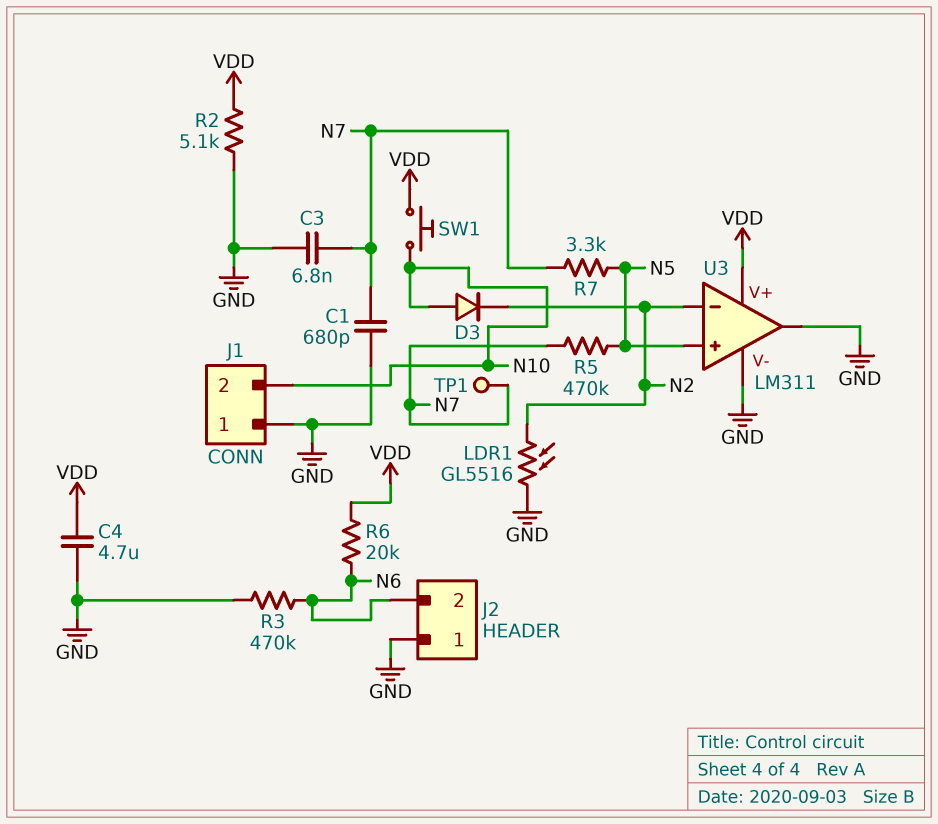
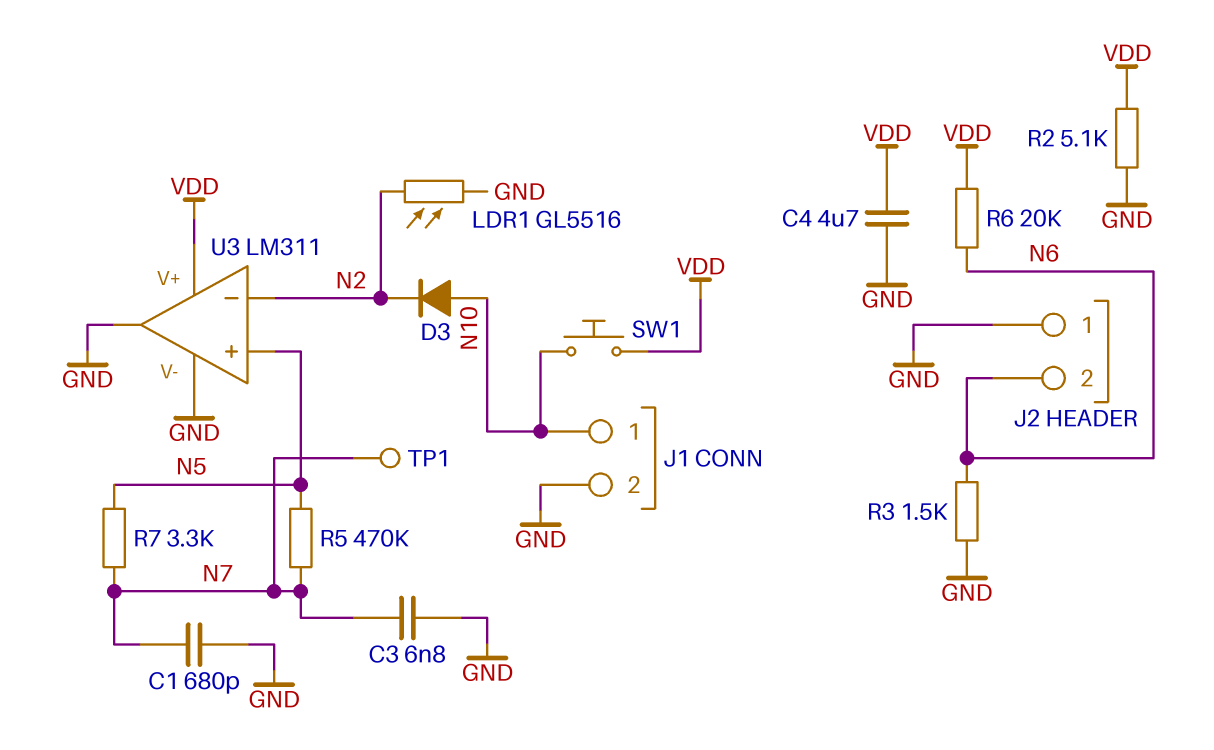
J1 pin 1: GND -> N10
J1 pin 2: N10 -> GND
R3: 470k (GND, N6) -> 1.5k (GND, N6)

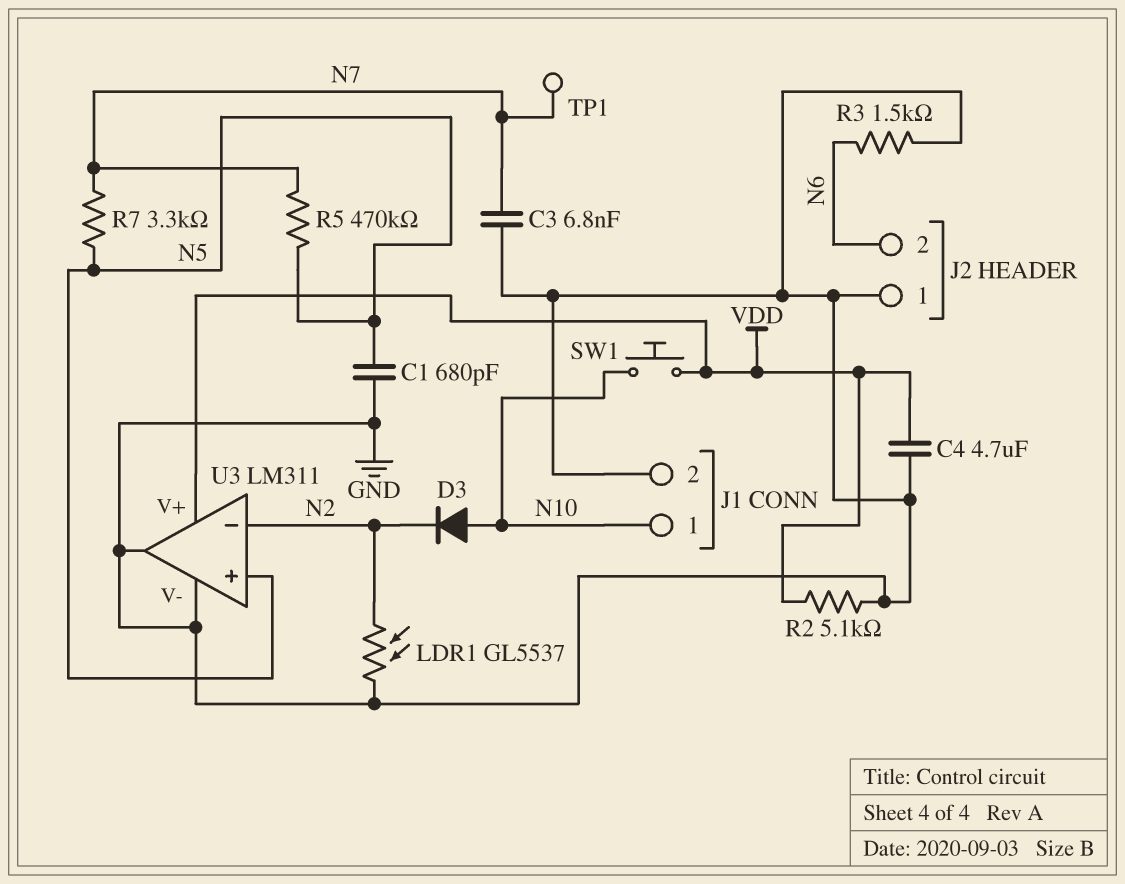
C1: 680pF (GND, N7) -> 680pF (GND, N5)
LDR1: GL5516 (GND, N2) -> GL5537 (GND, N2)
R6: 20k (N6, VDD) -> none

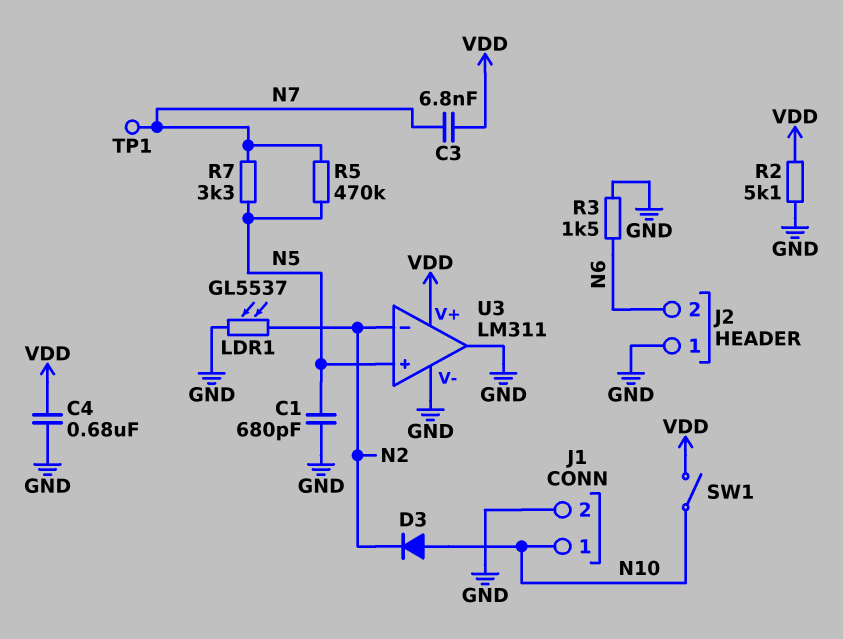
C3: 6.8nF (GND, N7) -> 6.8nF (N7, VDD)
C4: 4.7uF (GND, VDD) -> 680nF (GND, VDD)
SW1: button (N10, VDD) -> switch (N10, VDD)

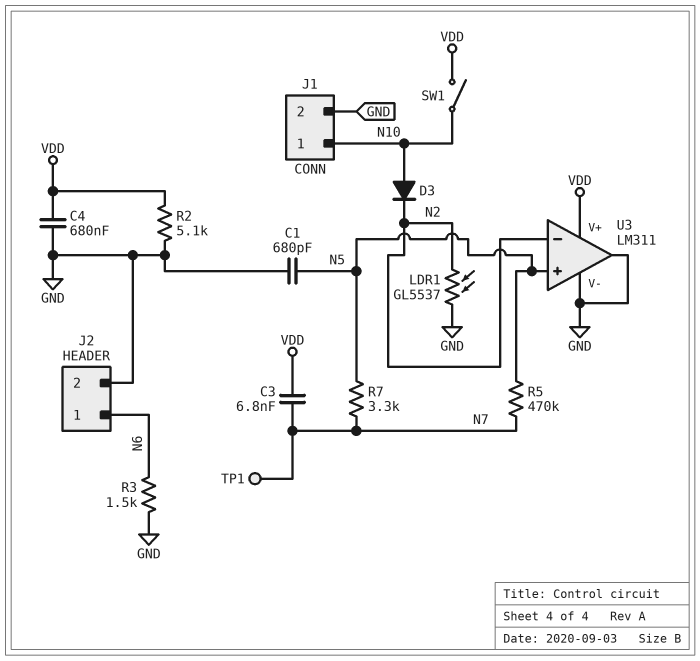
J2 pin 1: GND -> N6
J2 pin 2: N6 -> GND

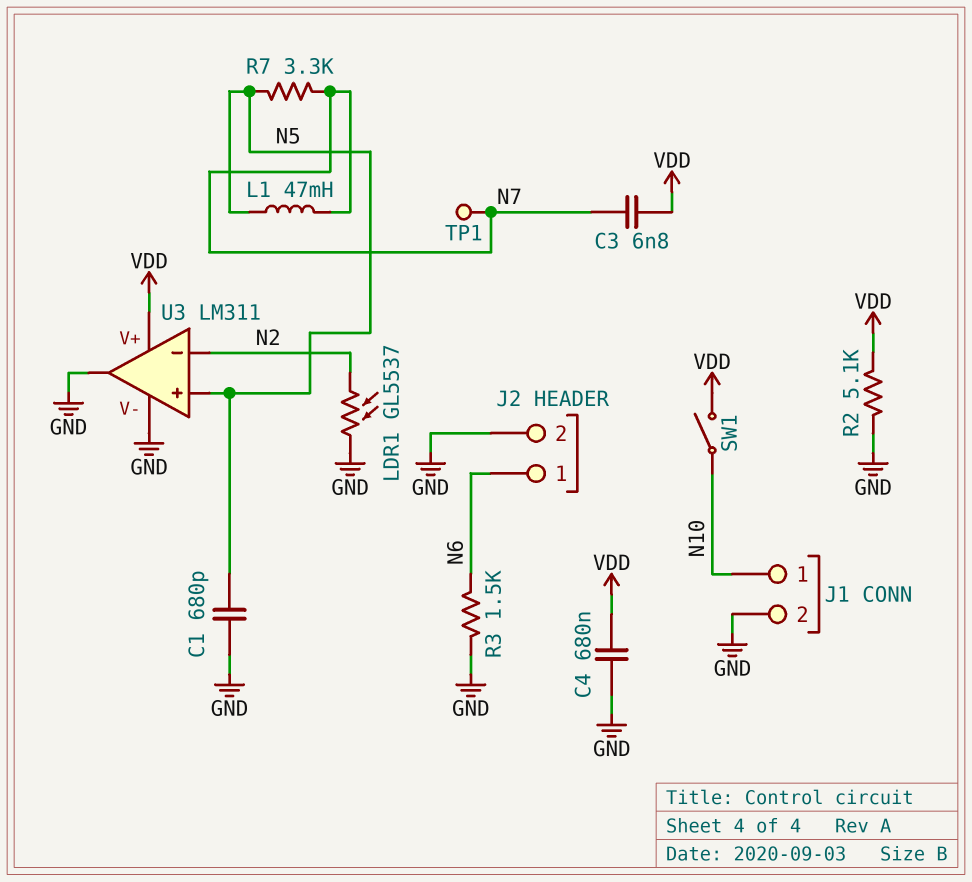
D3: diode (A N10, K N2) -> none
L1: none -> 47mH (N5, N7)
R5: 470k (N5, N7) -> none

